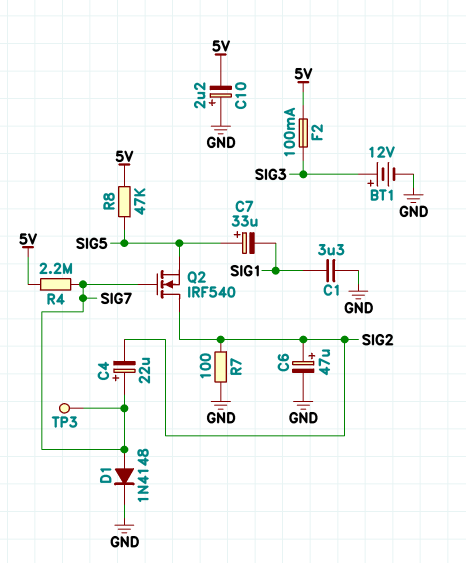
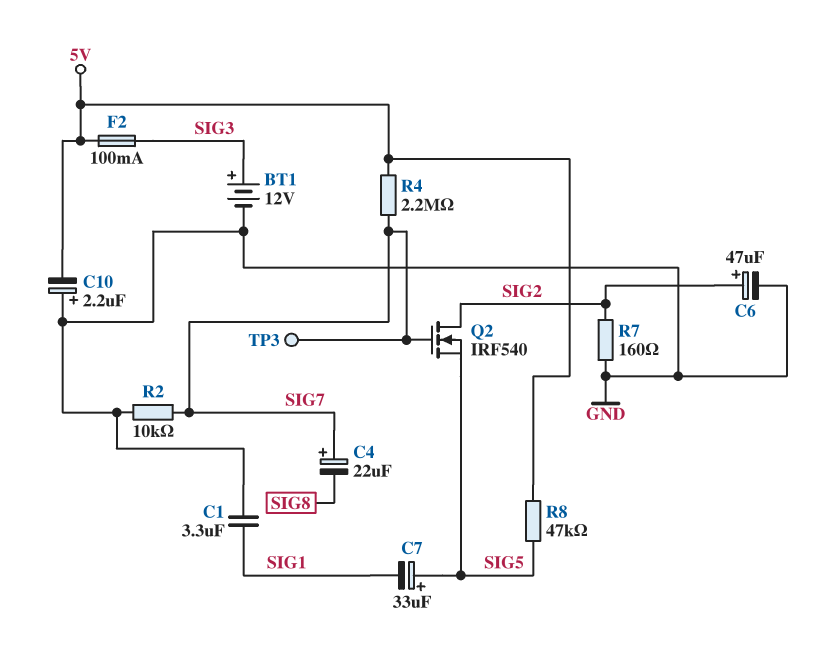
C4: 22uF (plus SIG7, minus SIG2) -> 22uF (plus SIG7, minus SIG8)
D1: diode 1N4148 (A SIG7, K GND) -> none
R2: none -> 10k (GND, SIG7)
R7: 100 (GND, SIG2) -> 160 (GND, SIG2)

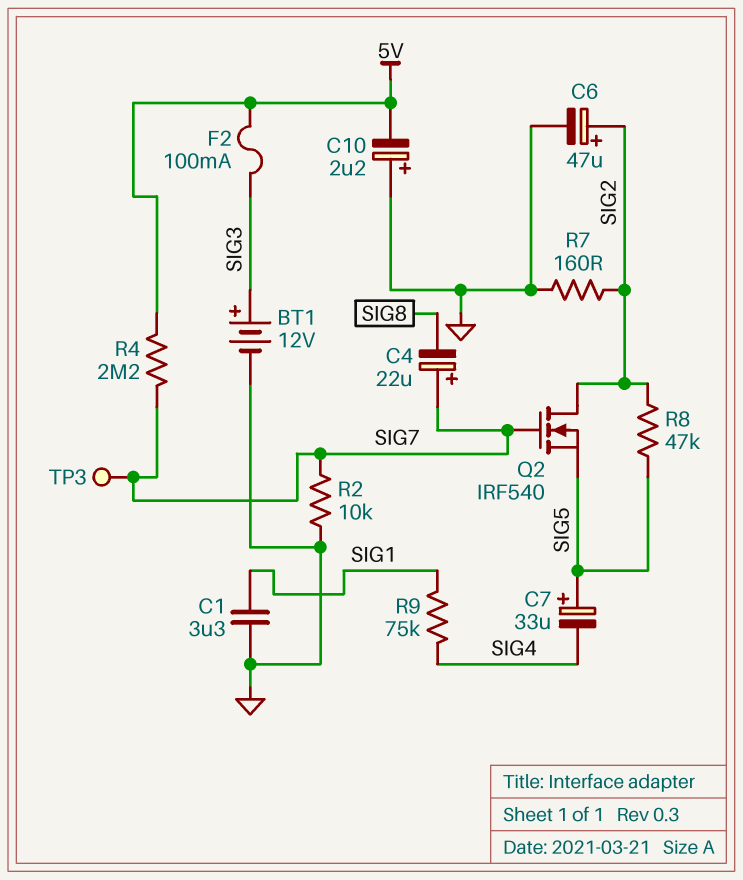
C7: 33uF (plus SIG5, minus SIG1) -> 33uF (plus SIG5, minus SIG4)
R8: 47k (5V, SIG5) -> 47k (SIG2, SIG5)
R9: none -> 75k (SIG1, SIG4)

